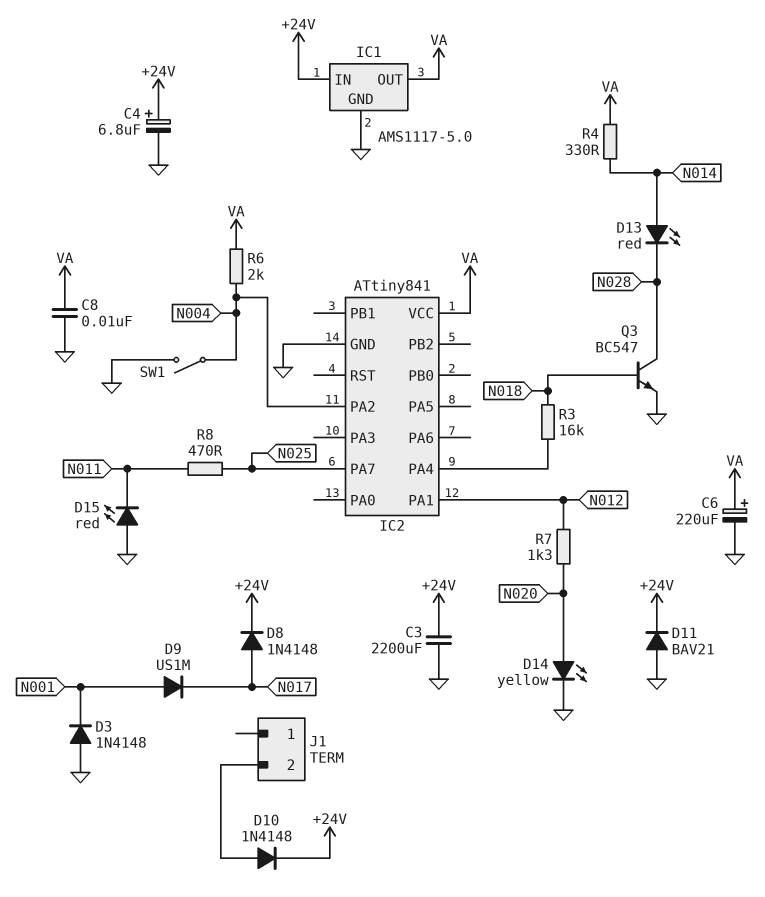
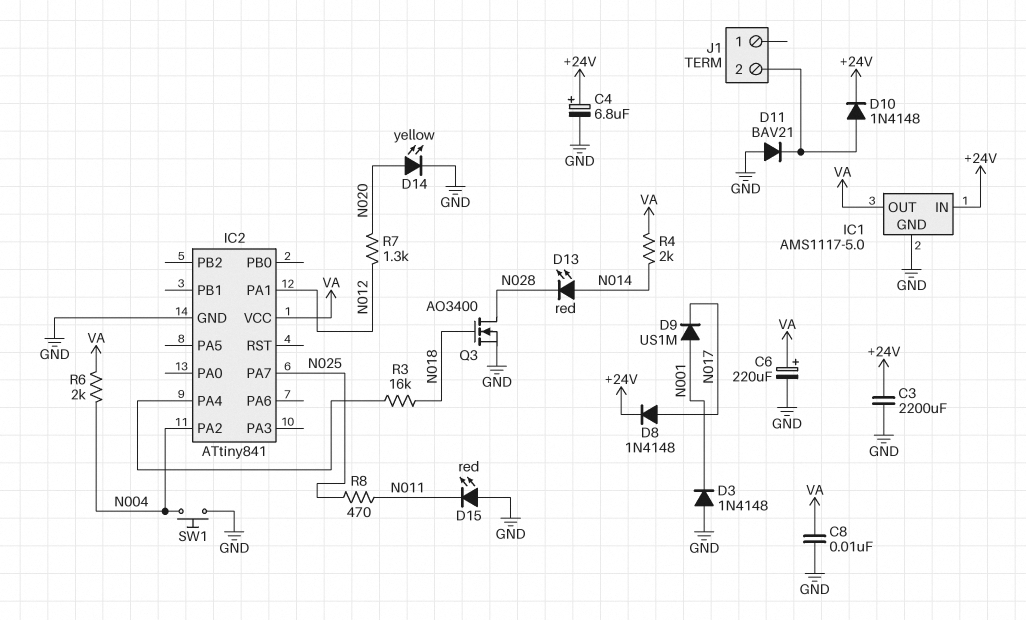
D11: diode BAV21 (A GND, K +24V) -> diode BAV21 (A GND, K J1/2)
Q3: NPN BC547 (B N018, C N028, E GND) -> NMOS AO3400 (G N018, D N028, S GND)
R4: 330 (N014, VA) -> 2k (N014, VA)
SW1: switch (GND, N004) -> button (GND, N004)

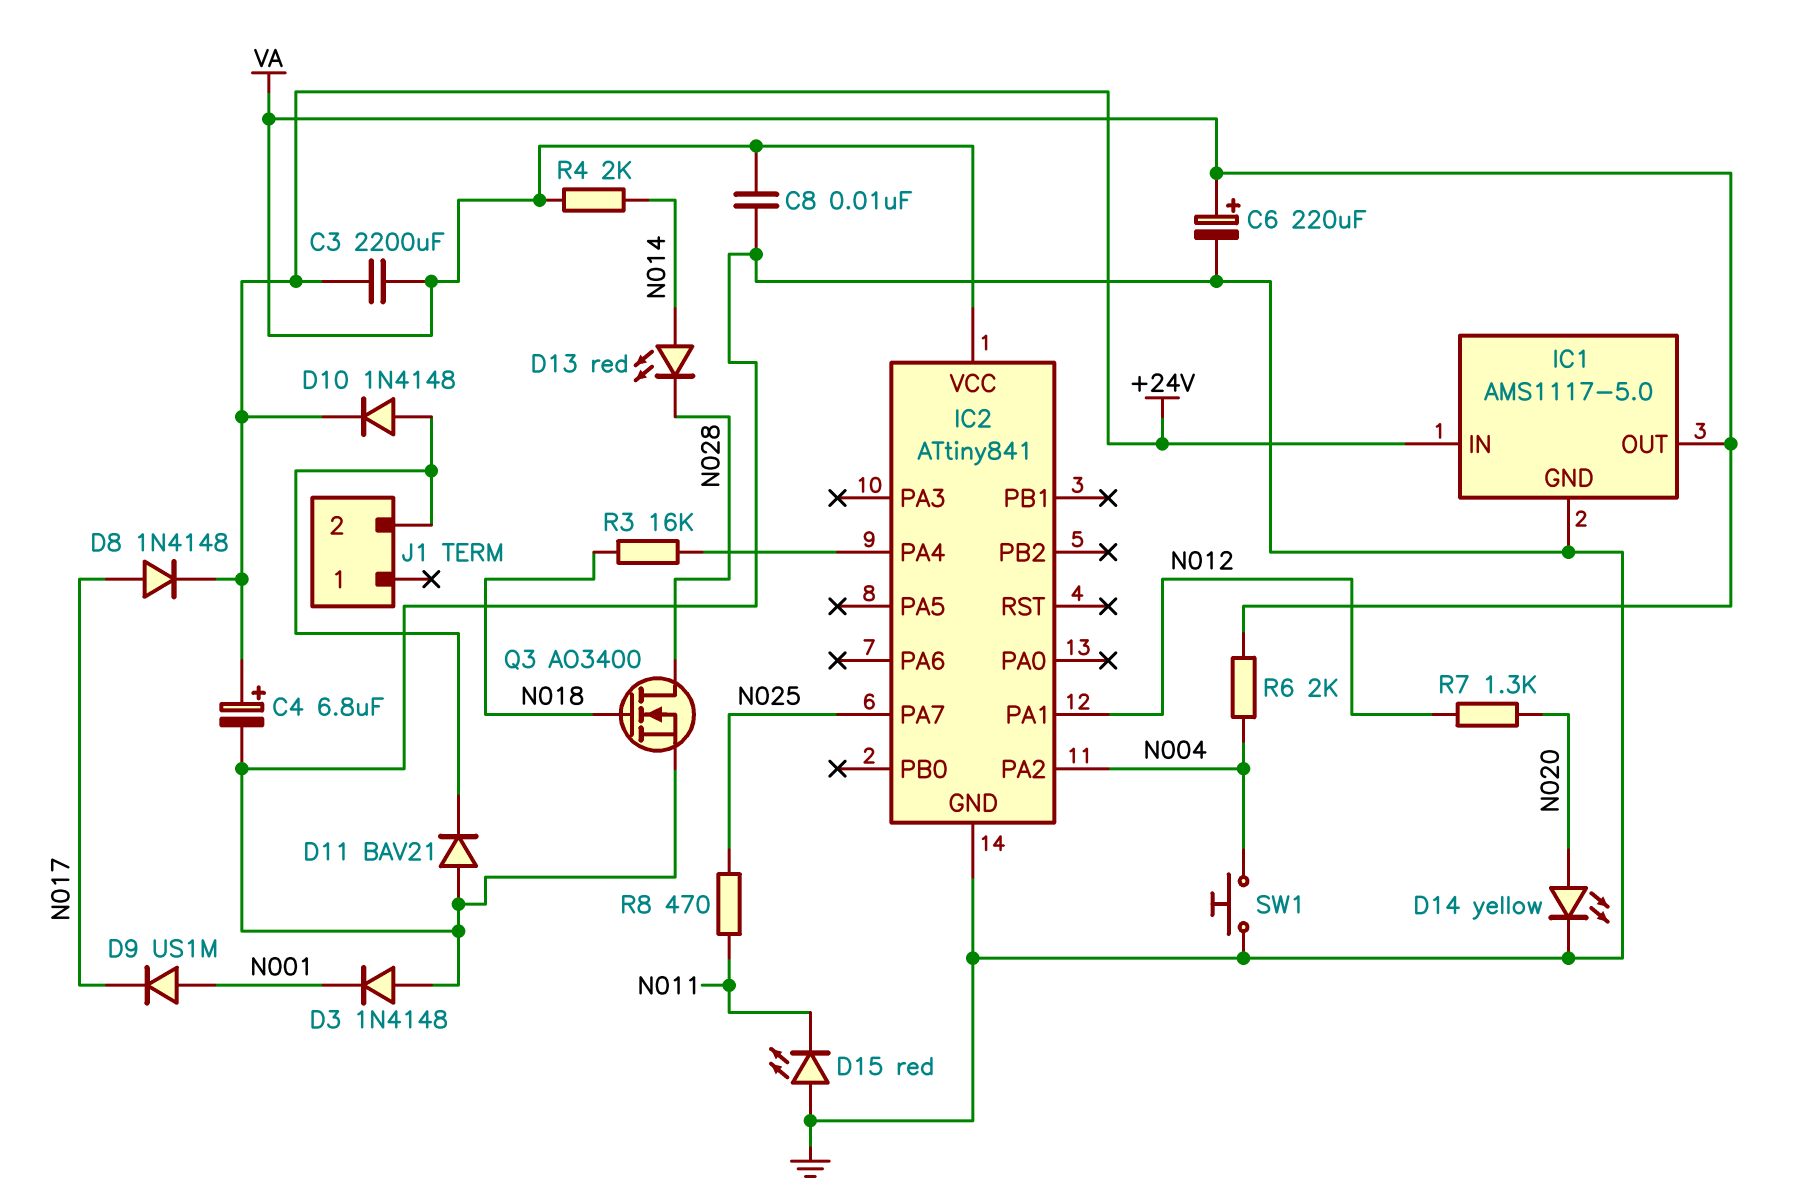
C3: 2200uF (+24V, GND) -> 2200uF (+24V, VA)

